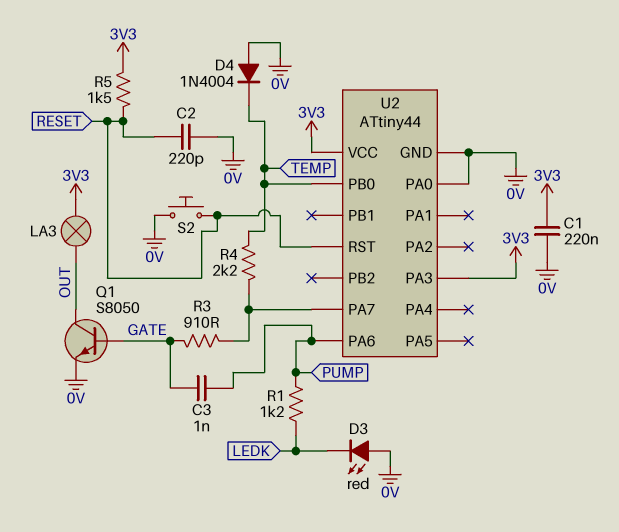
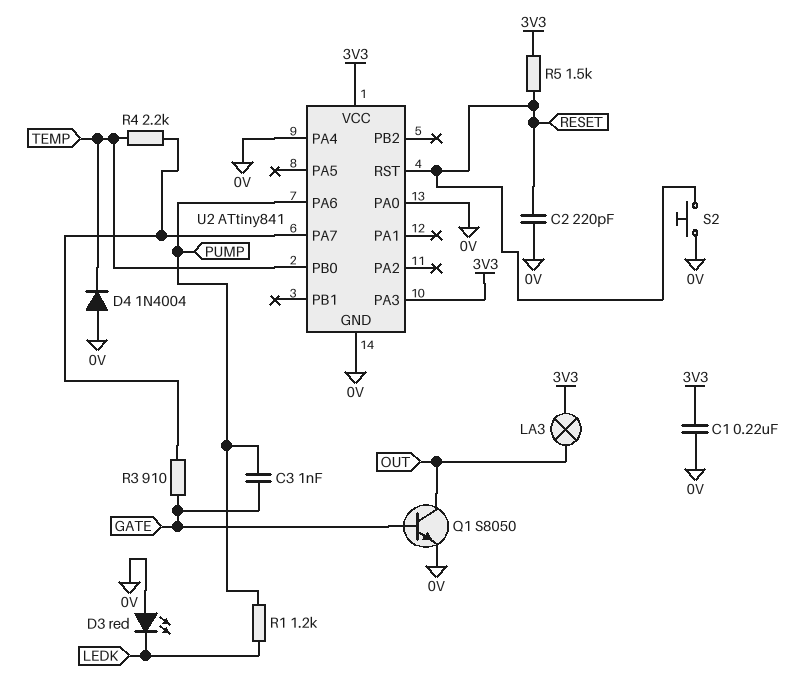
U2: ATtiny44 -> ATtiny841
U2 pin PA4: none -> 0V

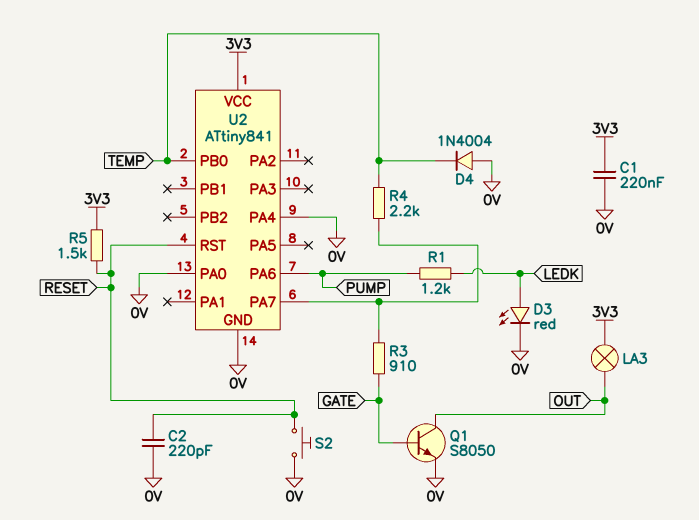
C3: 1nF (GATE, PUMP) -> none
D3: LED red (A 0V, K LEDK) -> LED red (A LEDK, K 0V)
U2 pin PA3: 3V3 -> none

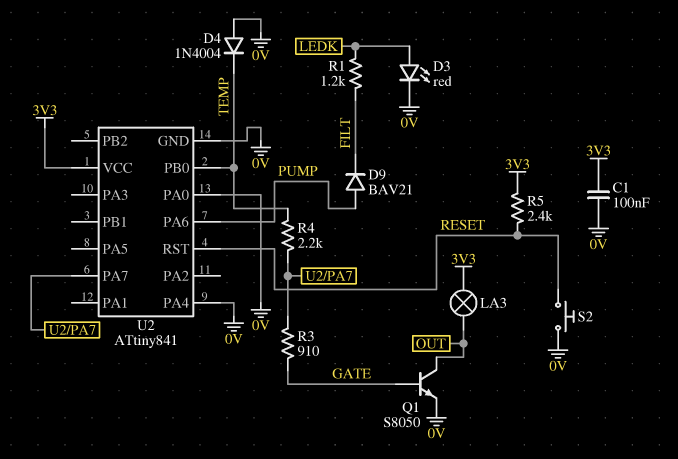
C1: 220nF (0V, 3V3) -> 100nF (0V, 3V3)
C2: 220pF (0V, RESET) -> none
D9: none -> diode BAV21 (A PUMP, K FILT)
R1: 1.2k (LEDK, PUMP) -> 1.2k (FILT, LEDK)
R5: 1.5k (3V3, RESET) -> 2.4k (3V3, RESET)

